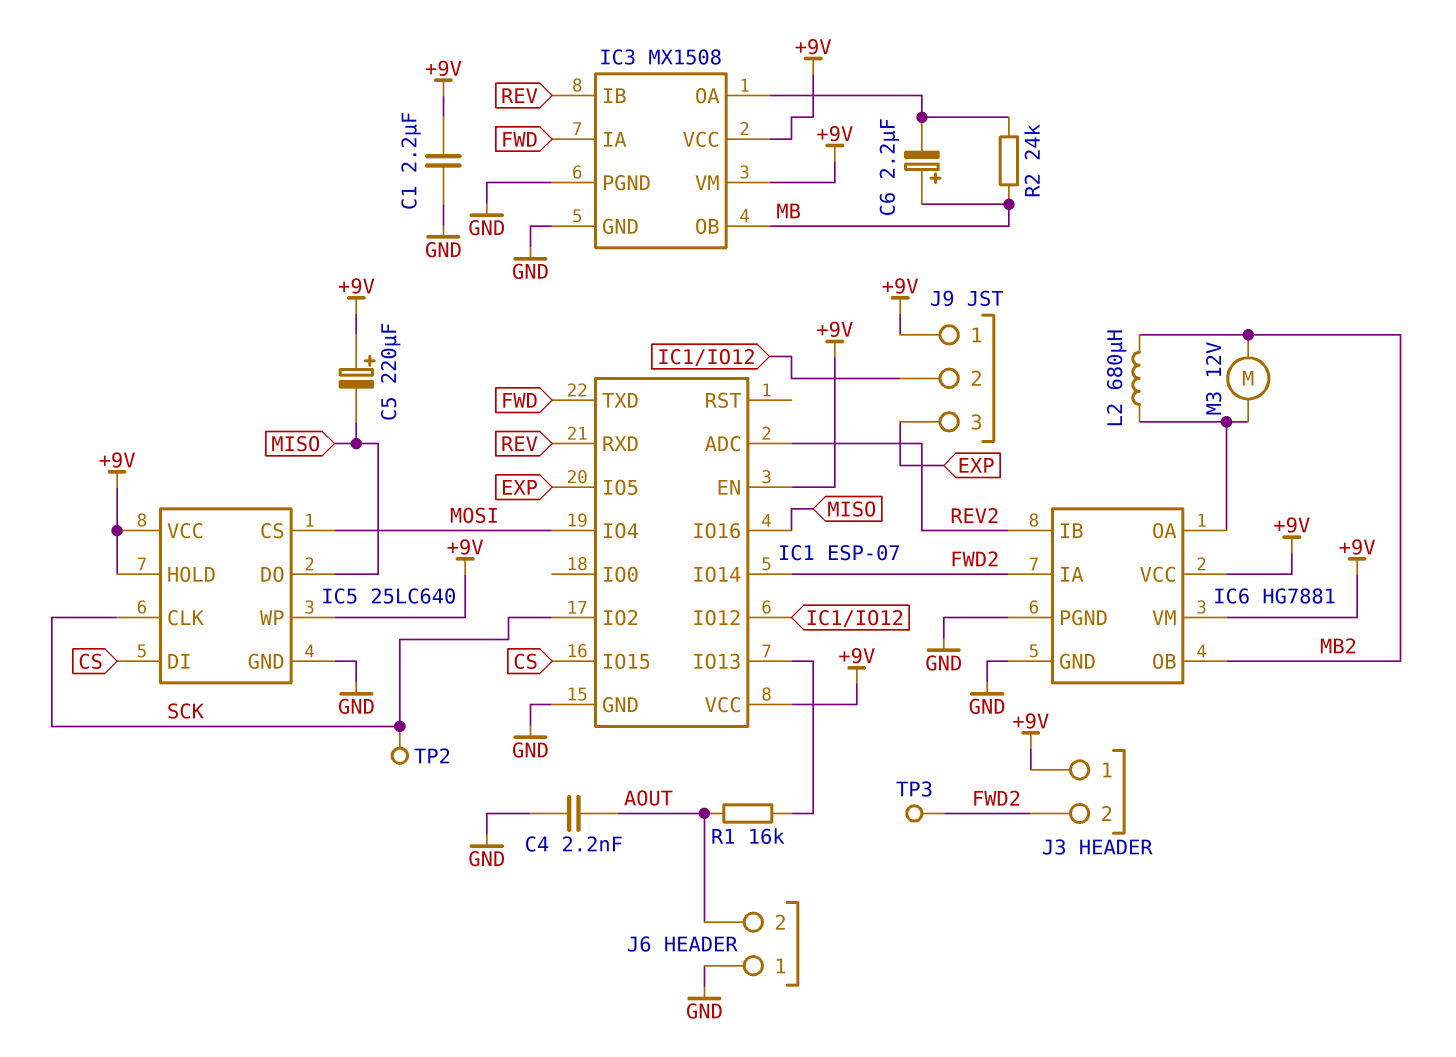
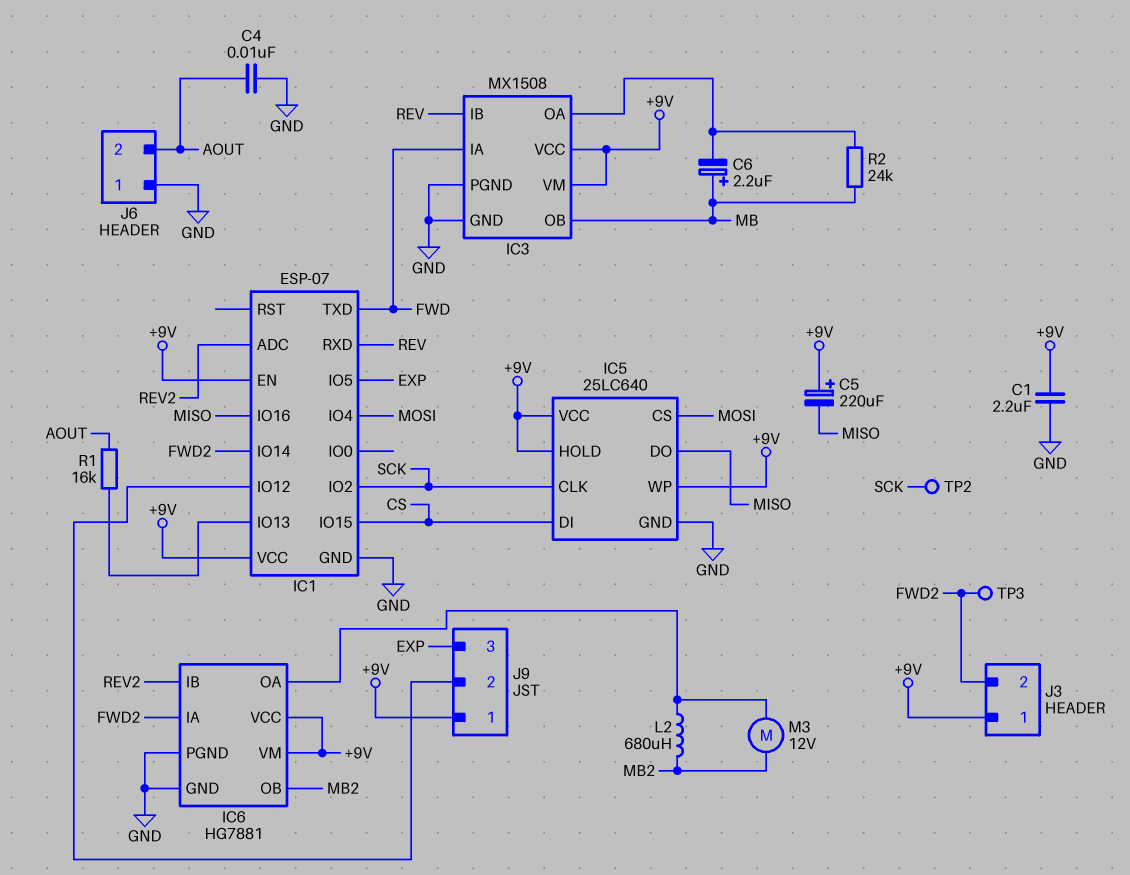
C4: 2.2nF (AOUT, GND) -> 10nF (AOUT, GND)

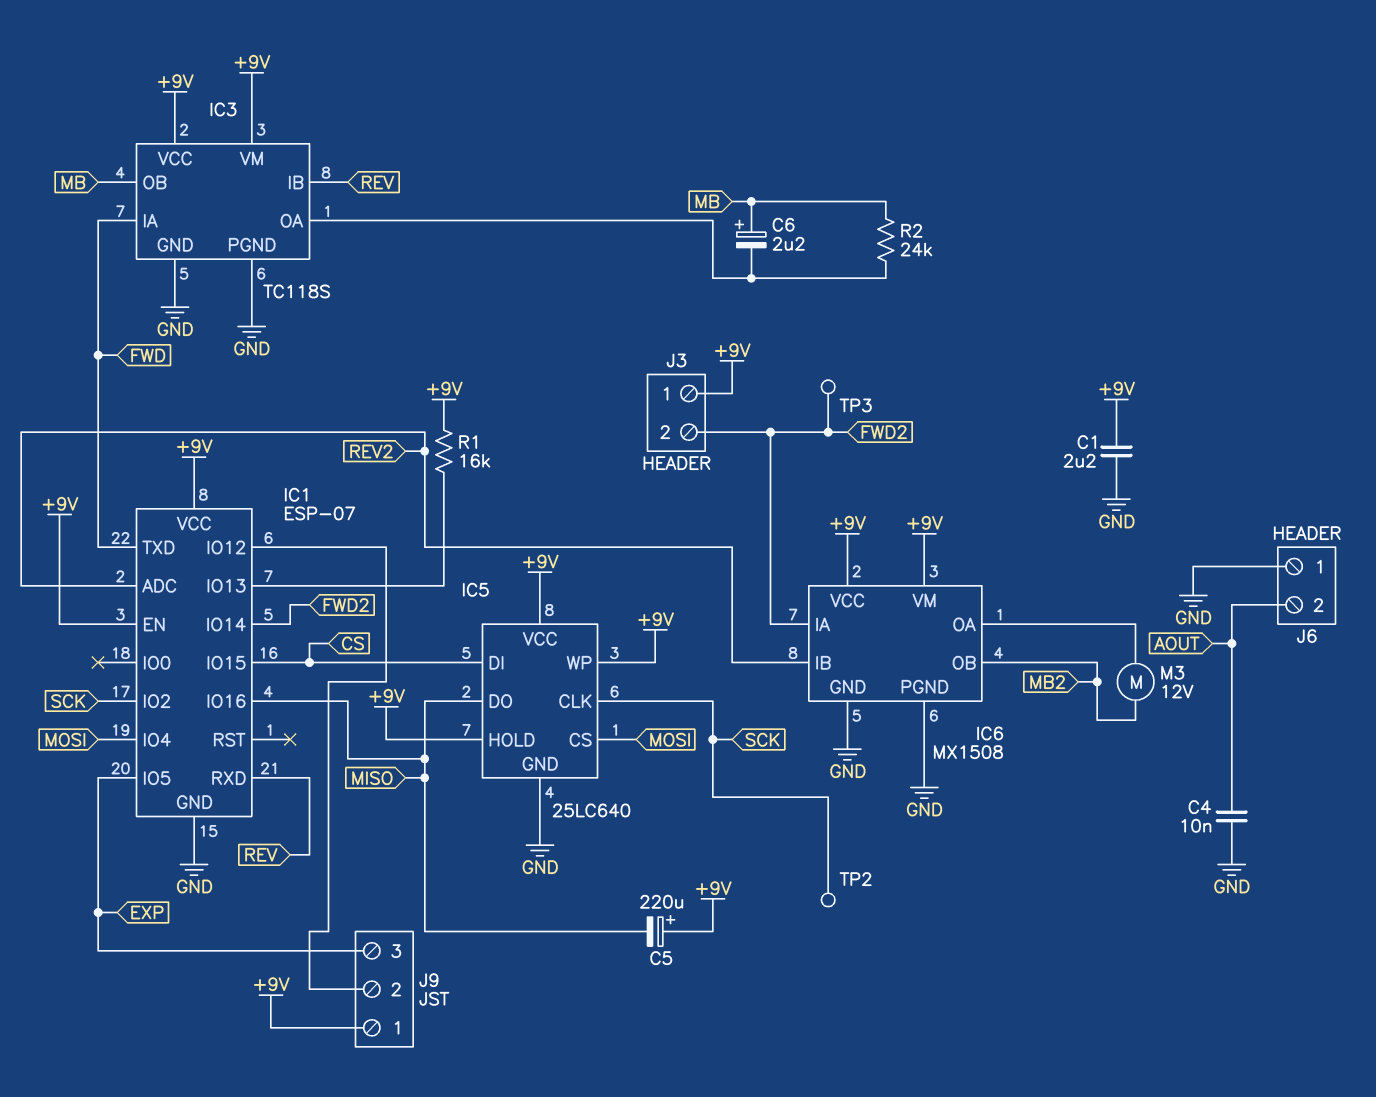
IC3: MX1508 -> TC118S
IC6: HG7881 -> MX1508
L2: 680uH (IC6/OA, MB2) -> none
R1: 16k (AOUT, IC1/IO13) -> 16k (+9V, IC1/IO13)

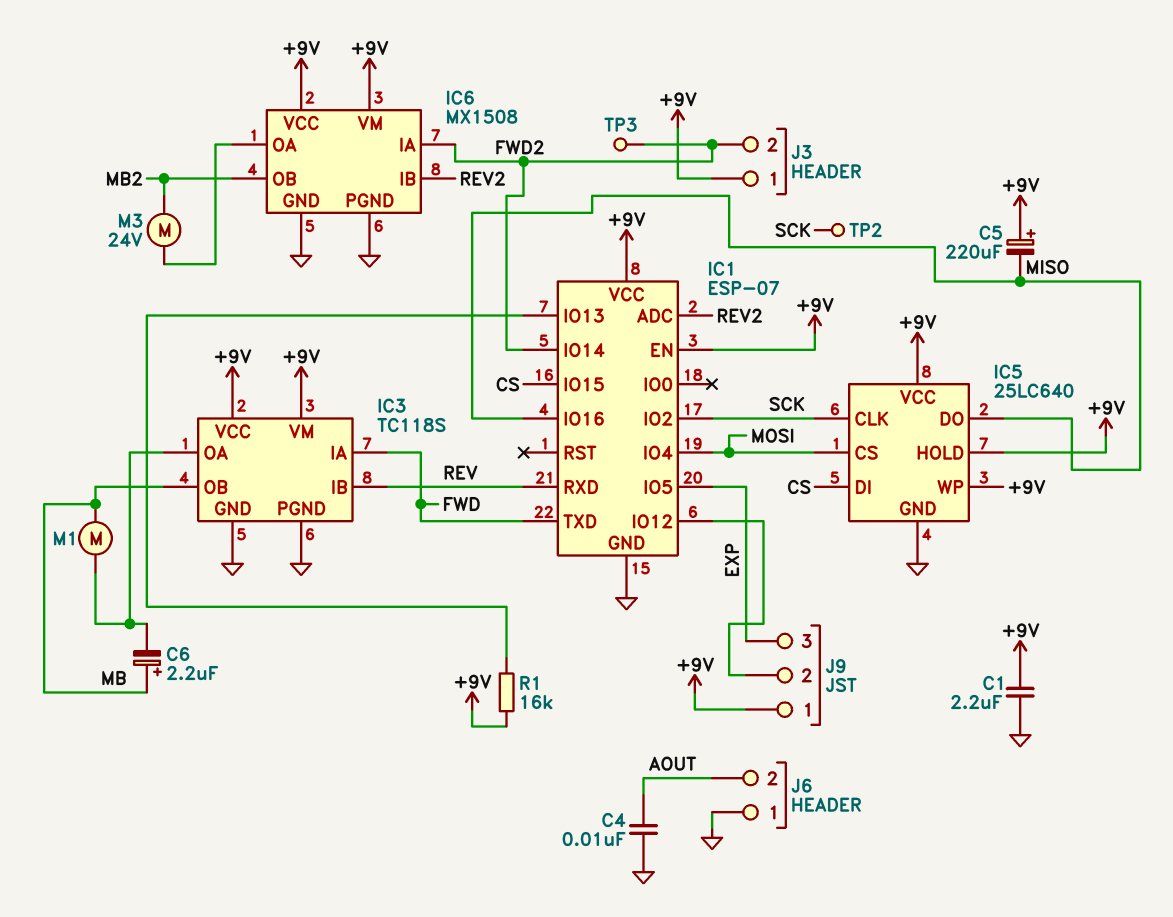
M1: none -> motor (IC3/OA, MB)
M3: motor 12V (IC6/OA, MB2) -> motor 24V (IC6/OA, MB2)
R2: 24k (IC3/OA, MB) -> none

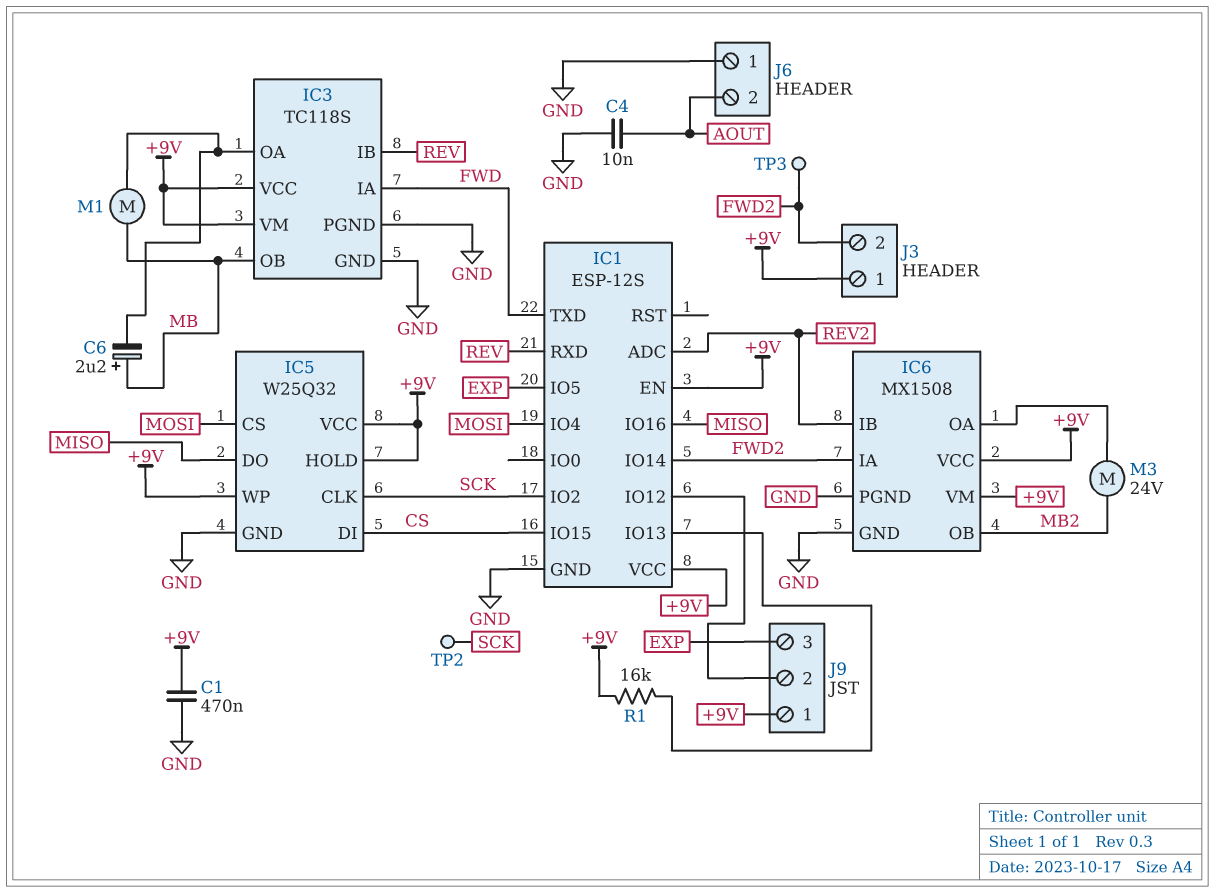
C1: 2.2uF (+9V, GND) -> 470nF (+9V, GND)
C5: 220uF (plus +9V, minus MISO) -> none
IC1: ESP-07 -> ESP-12S
IC5: 25LC640 -> W25Q32

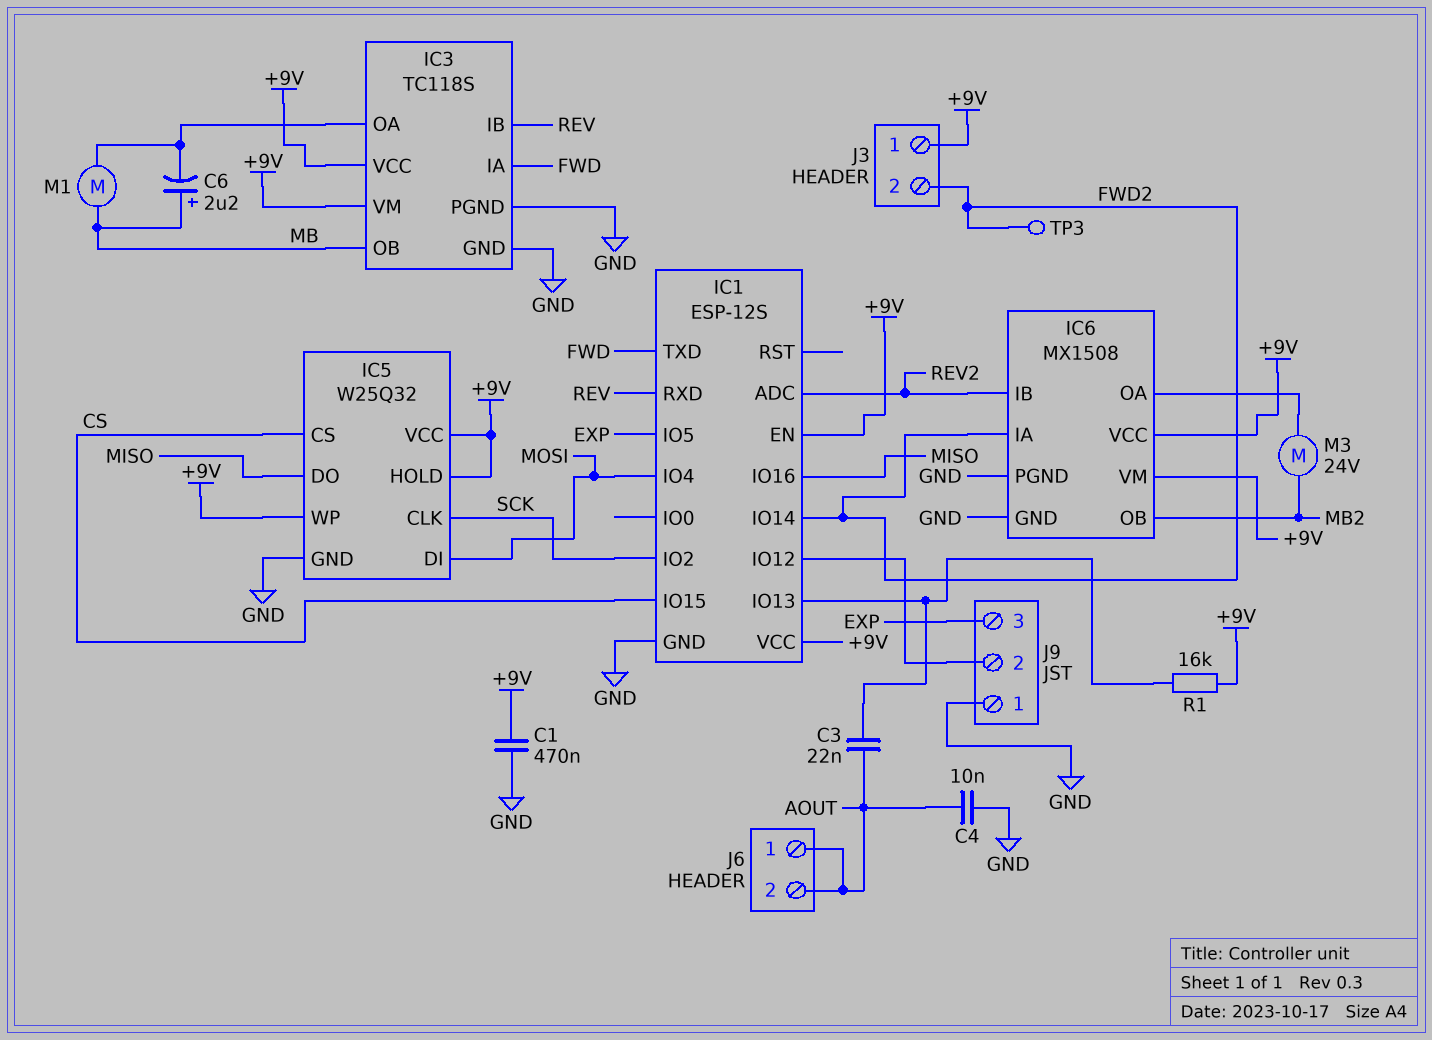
C3: none -> 22nF (AOUT, IC1/IO13)
IC5 pin CS: MOSI -> CS
IC5 pin DI: CS -> MOSI
J6 pin 1: GND -> AOUT
J9 pin 1: +9V -> GND
TP2: test point (SCK) -> none

